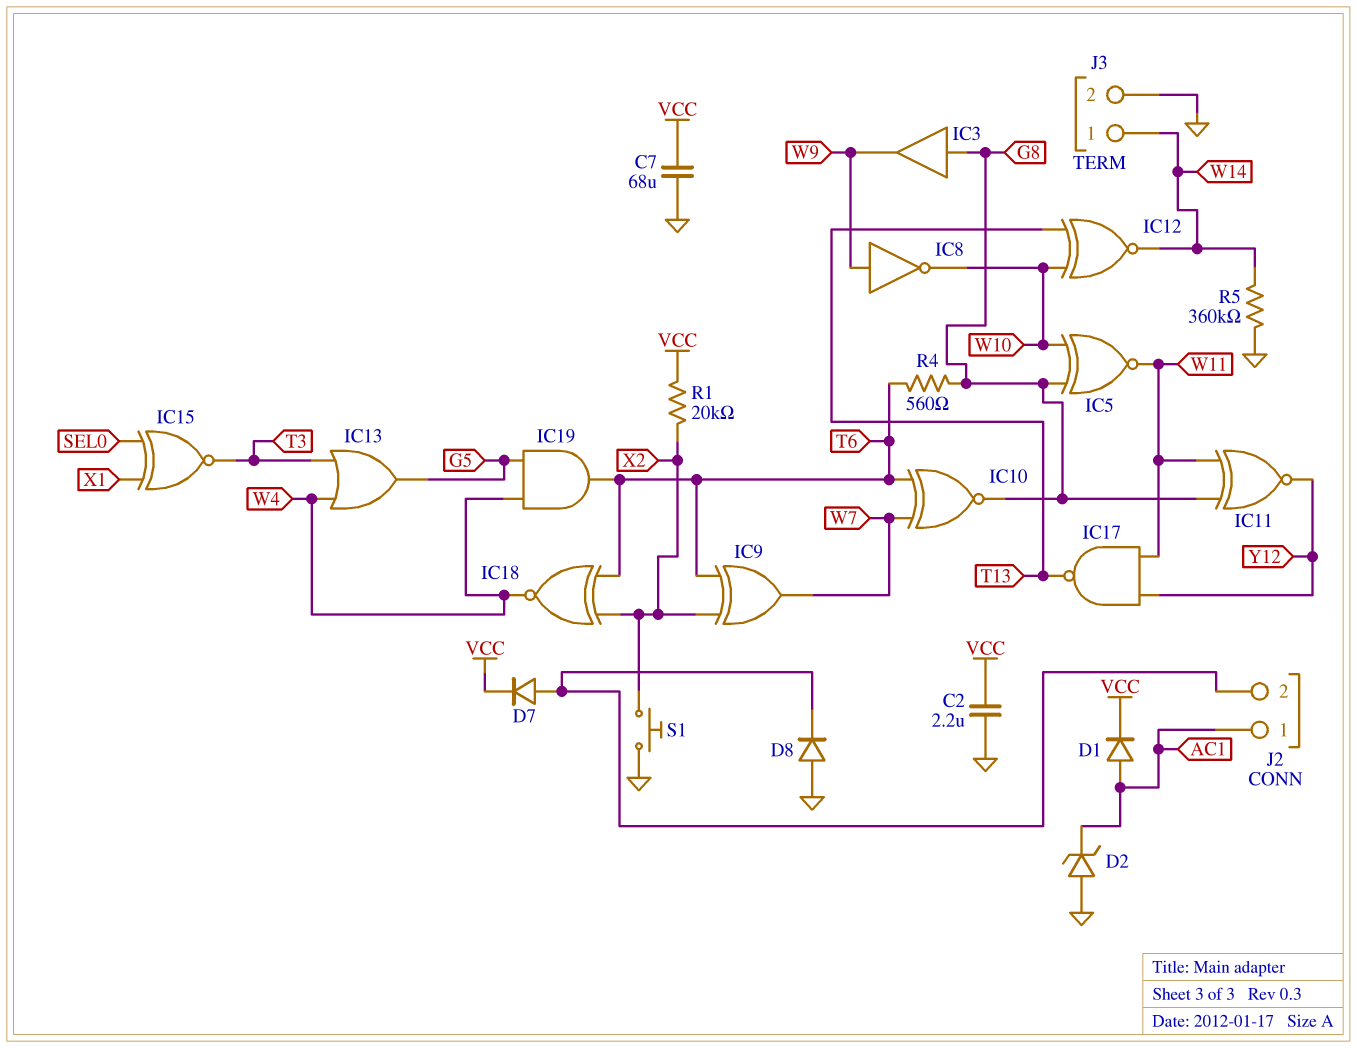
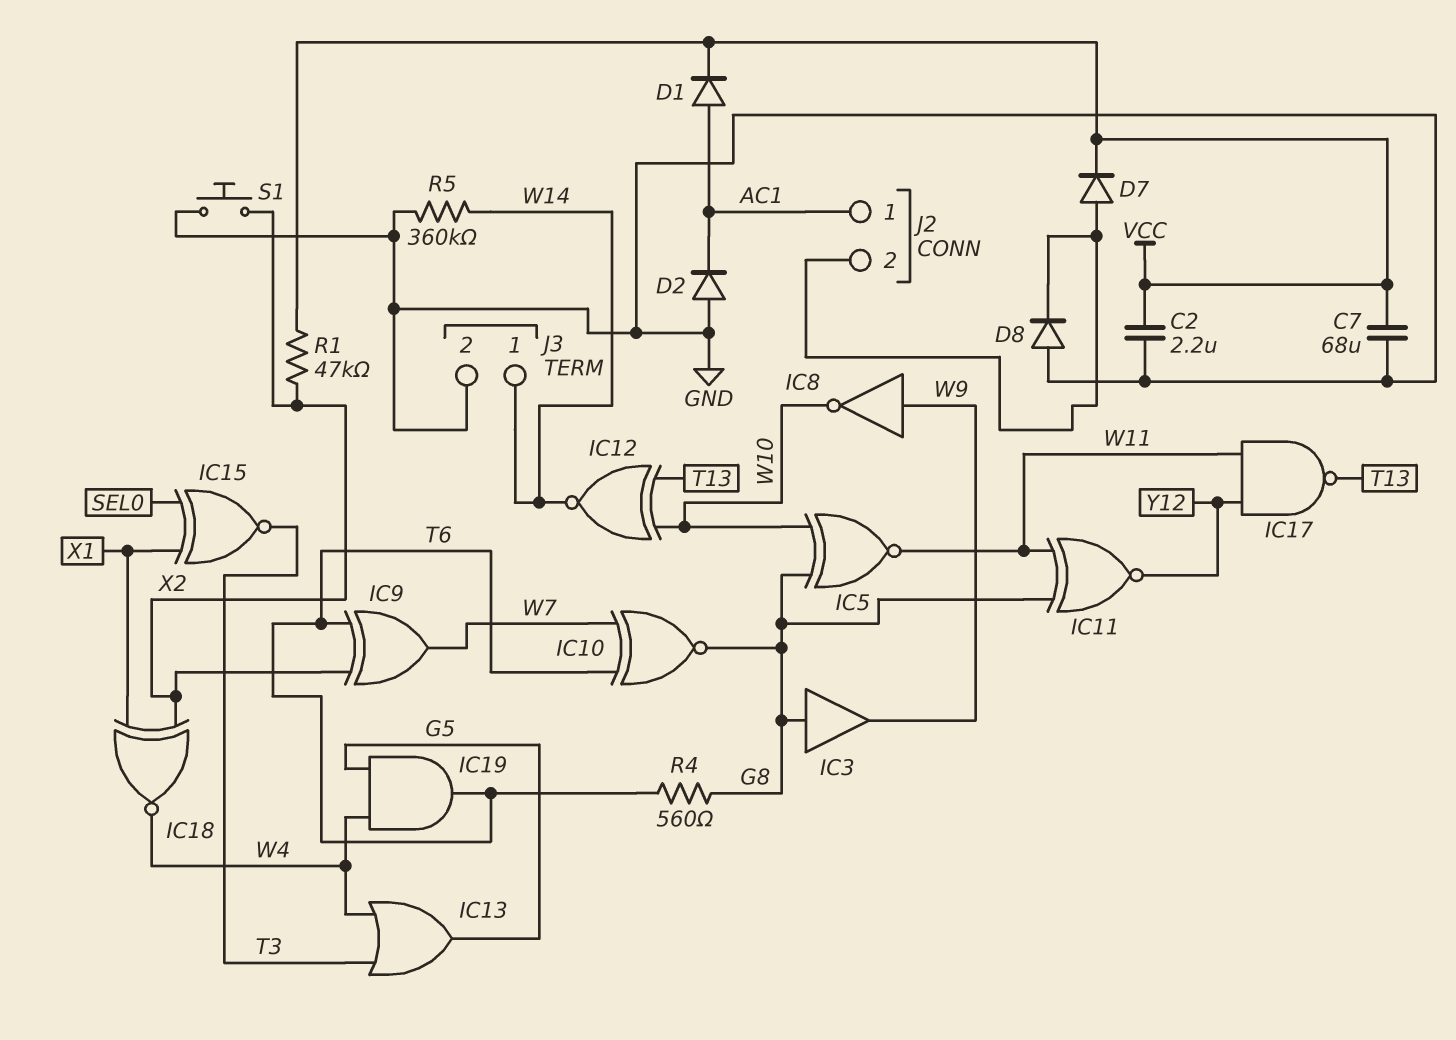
D2: zener (A GND, K AC1) -> diode (A GND, K AC1)
IC18: XNOR (in T6, in X2, out W4) -> XNOR (in X1, in X2, out W4)
R1: 20k (VCC, X2) -> 47k (VCC, X2)

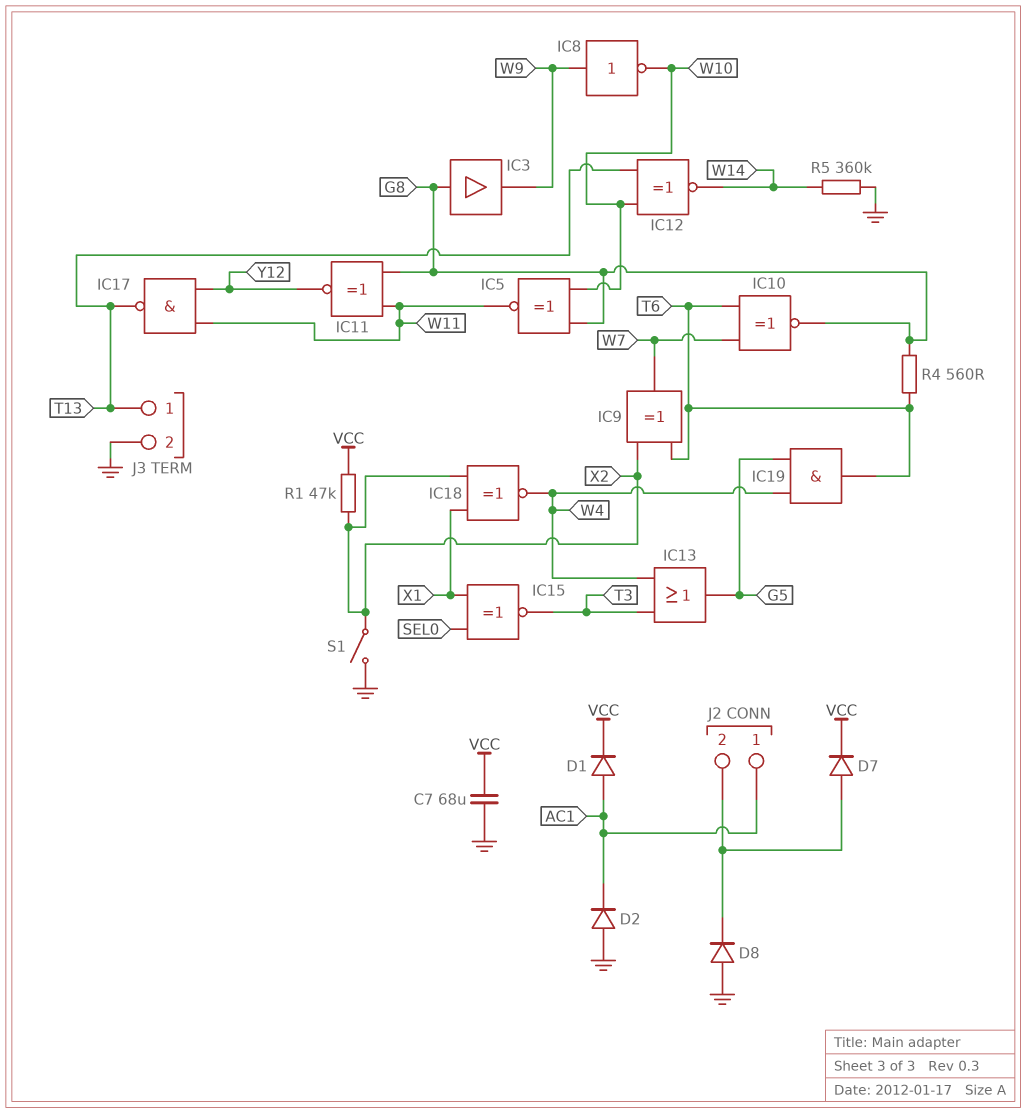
C2: 2.2uF (GND, VCC) -> none
J3 pin 1: W14 -> T13
S1: button (GND, X2) -> switch (GND, X2)

